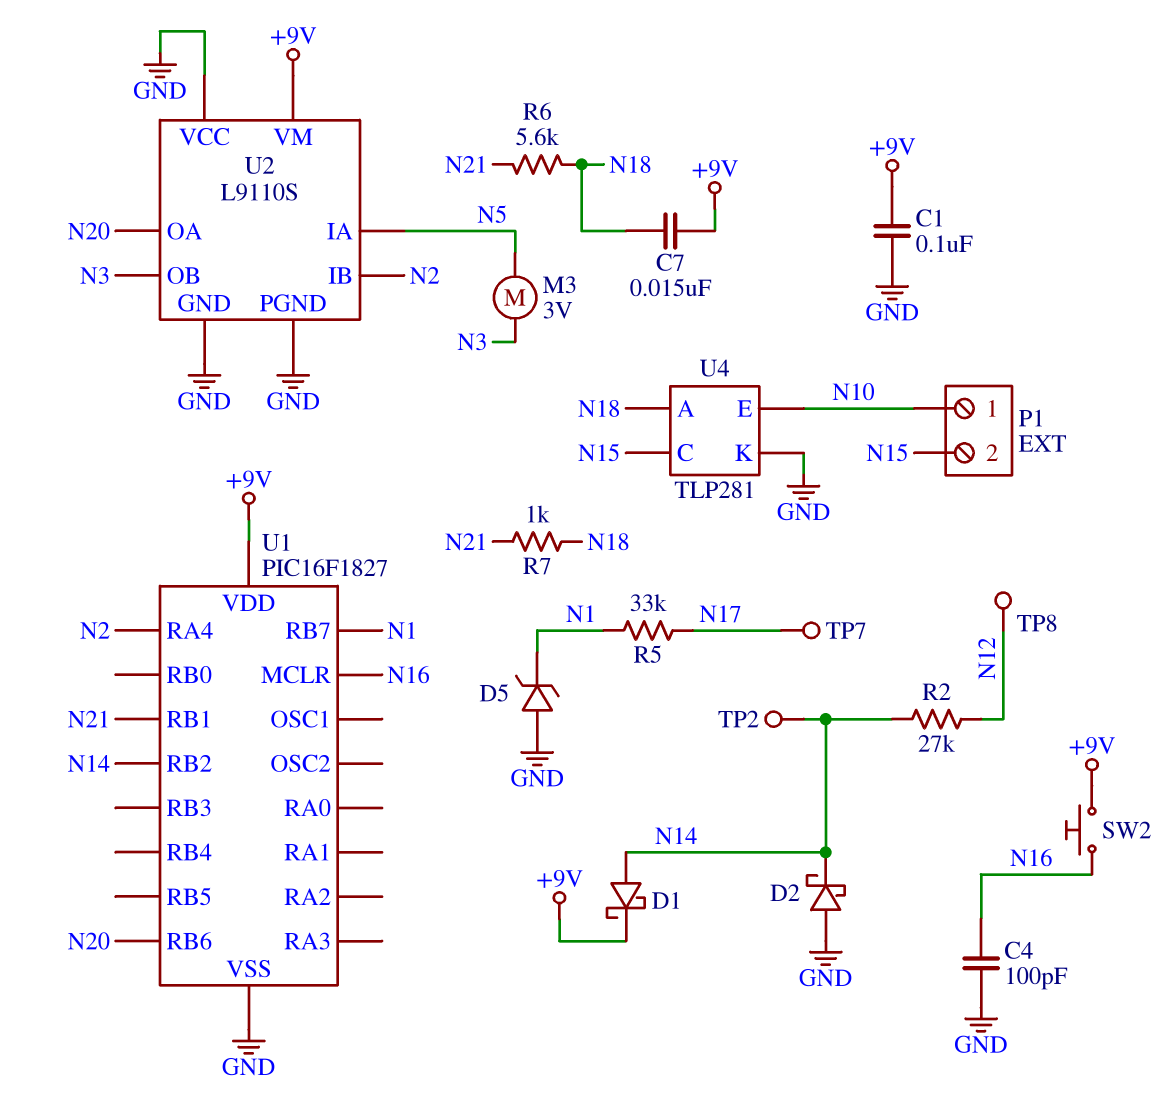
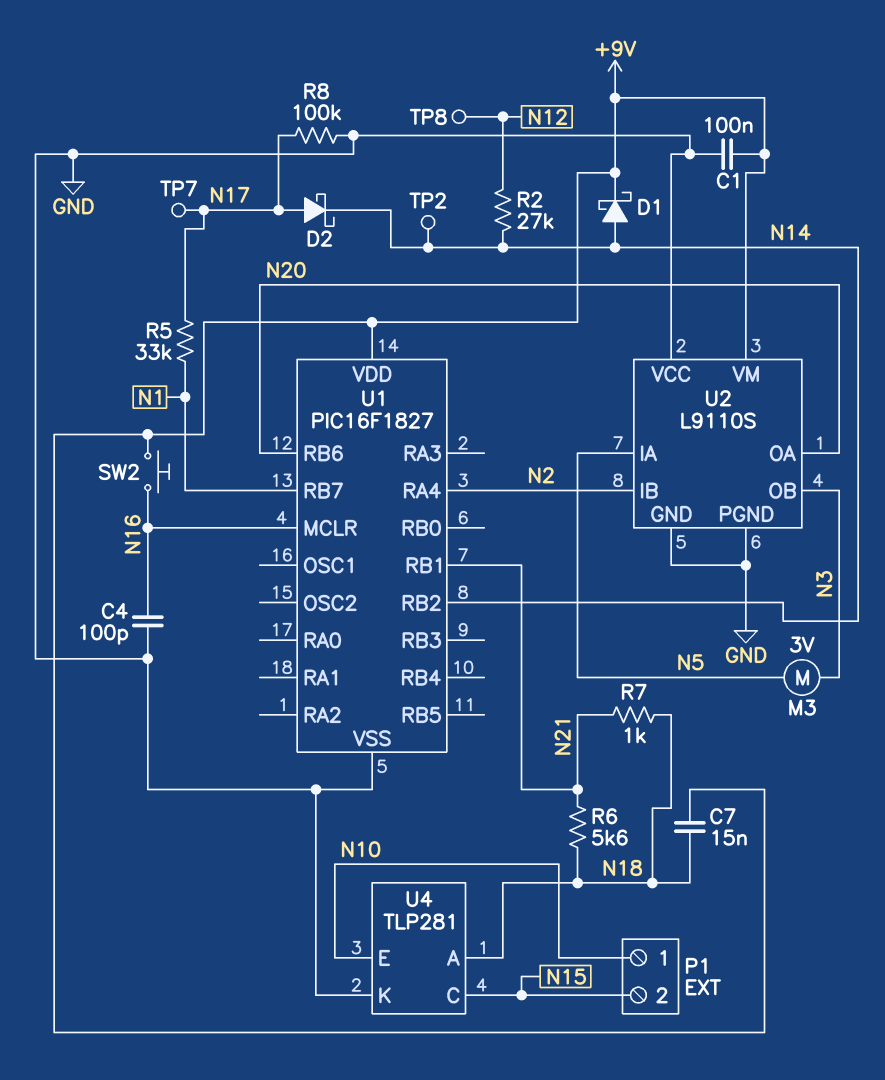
D2: schottky (A GND, K N14) -> schottky (A N17, K N14)
D5: zener (A GND, K N1) -> none
R8: none -> 100k (GND, N17)

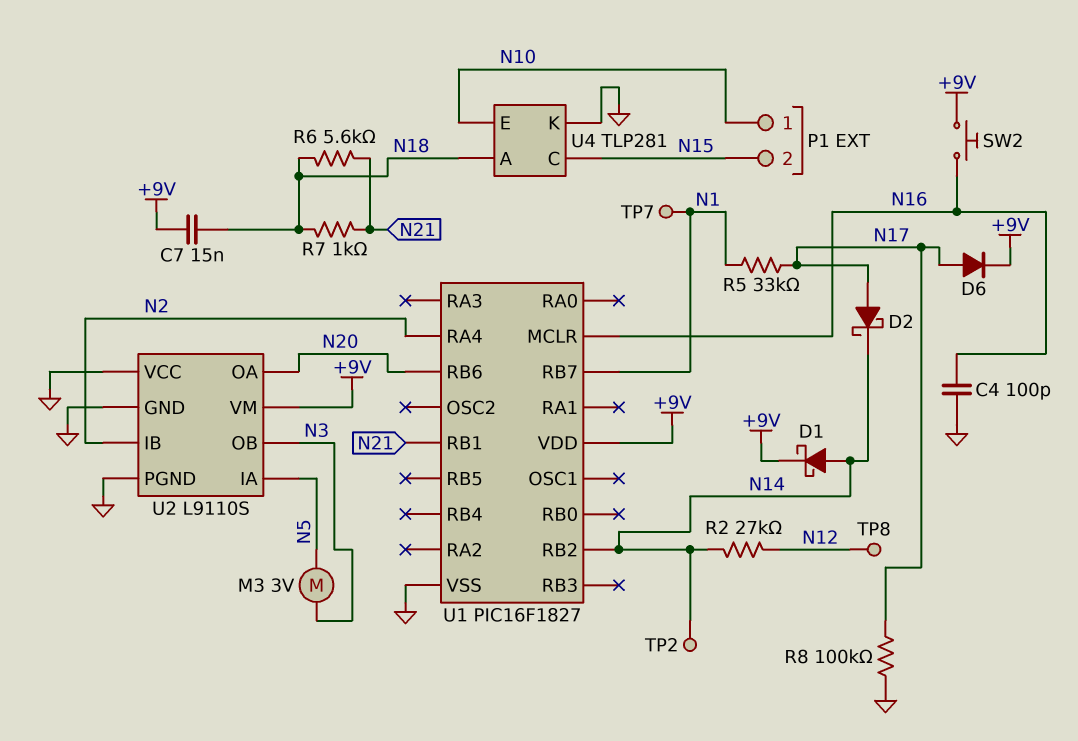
C1: 100nF (+9V, GND) -> none
D6: none -> diode (A N17, K +9V)
TP7: test point (N17) -> test point (N1)

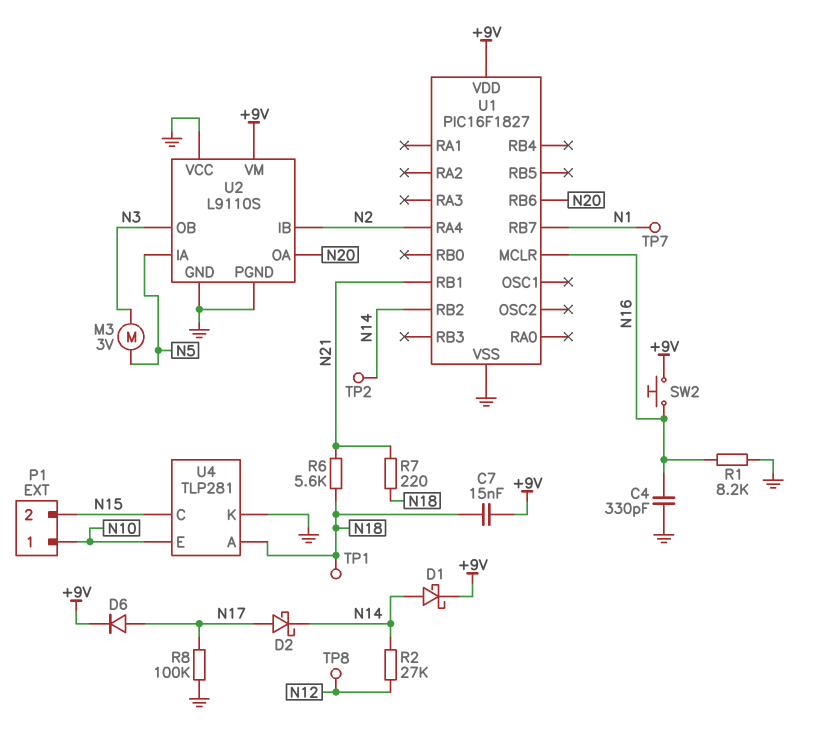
C4: 100pF (GND, N16) -> 330pF (GND, N16)
R1: none -> 8.2k (GND, N16)
R5: 33k (N1, N17) -> none
R7: 1k (N18, N21) -> 220 (N18, N21)
TP1: none -> test point (N18)

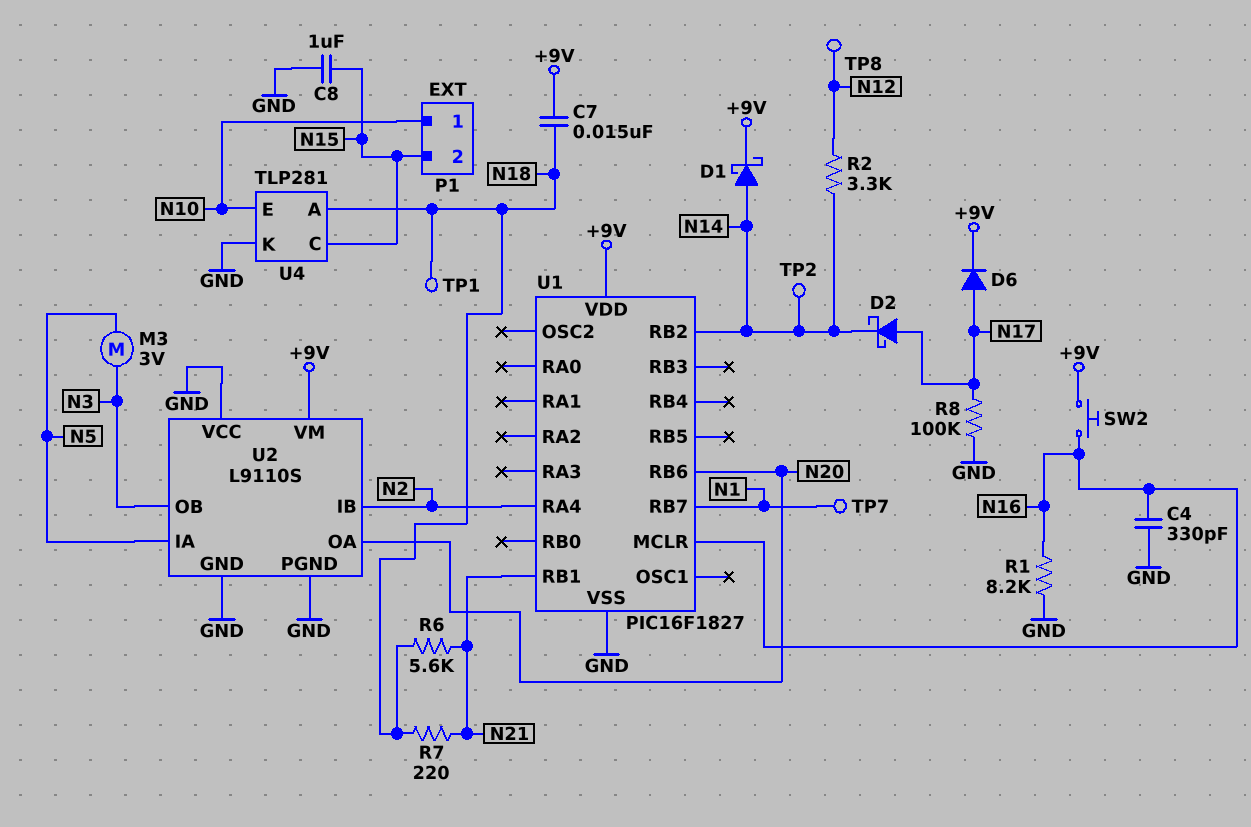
C8: none -> 1uF (GND, N15)
R2: 27k (N12, N14) -> 3.3k (N12, N14)

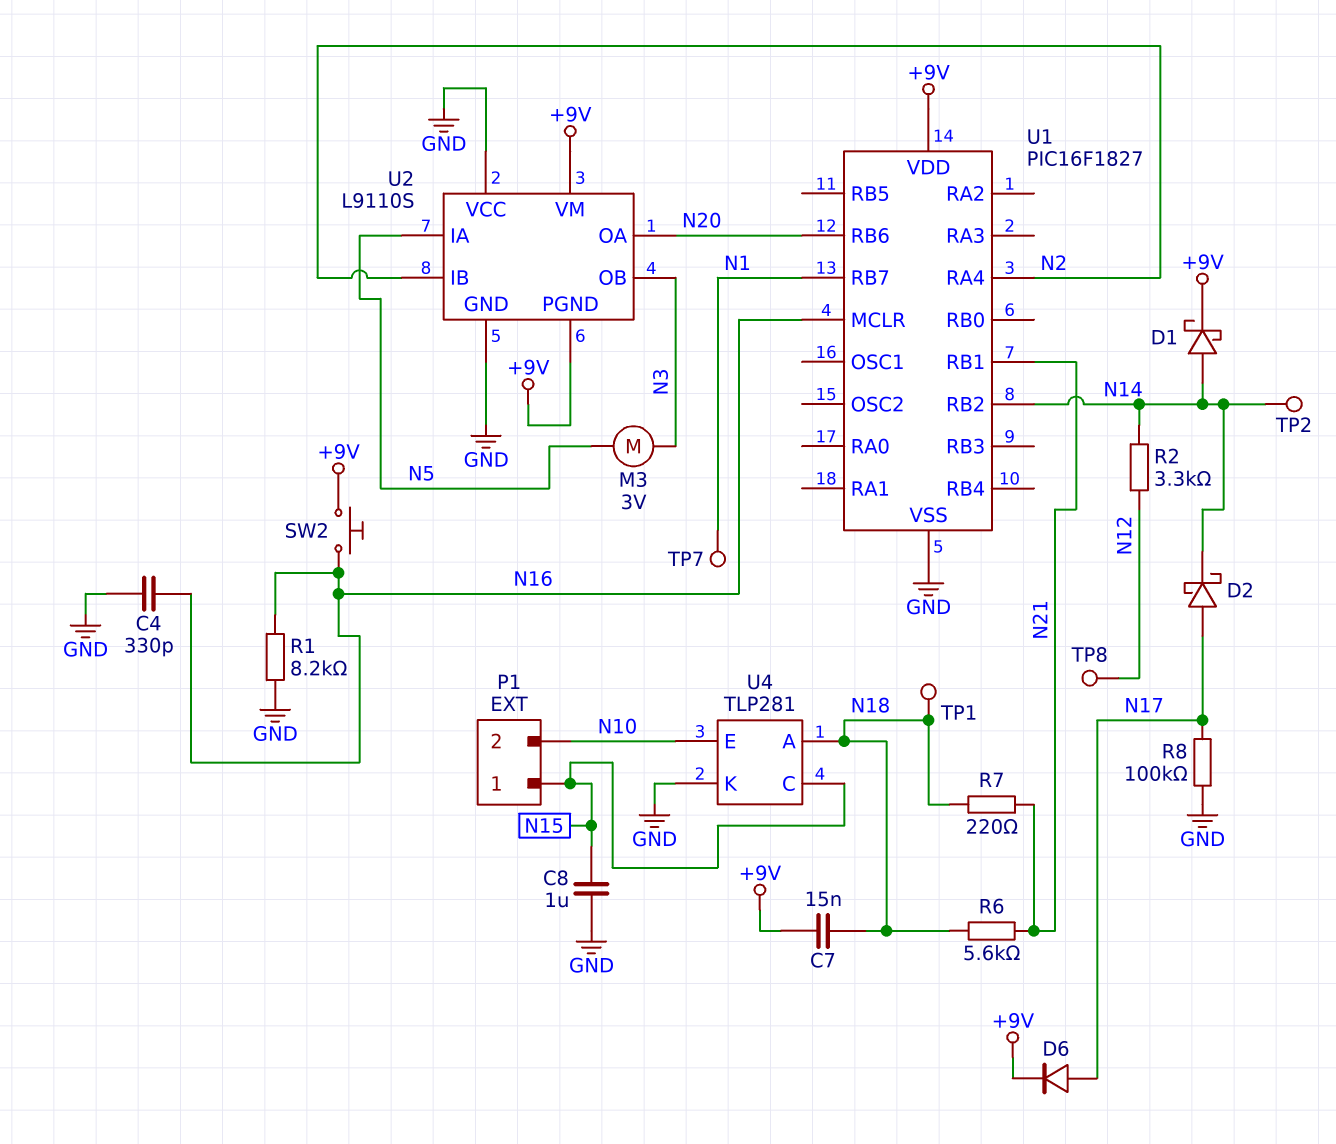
P1 pin 1: N10 -> N15
P1 pin 2: N15 -> N10
U2 pin PGND: GND -> +9V

